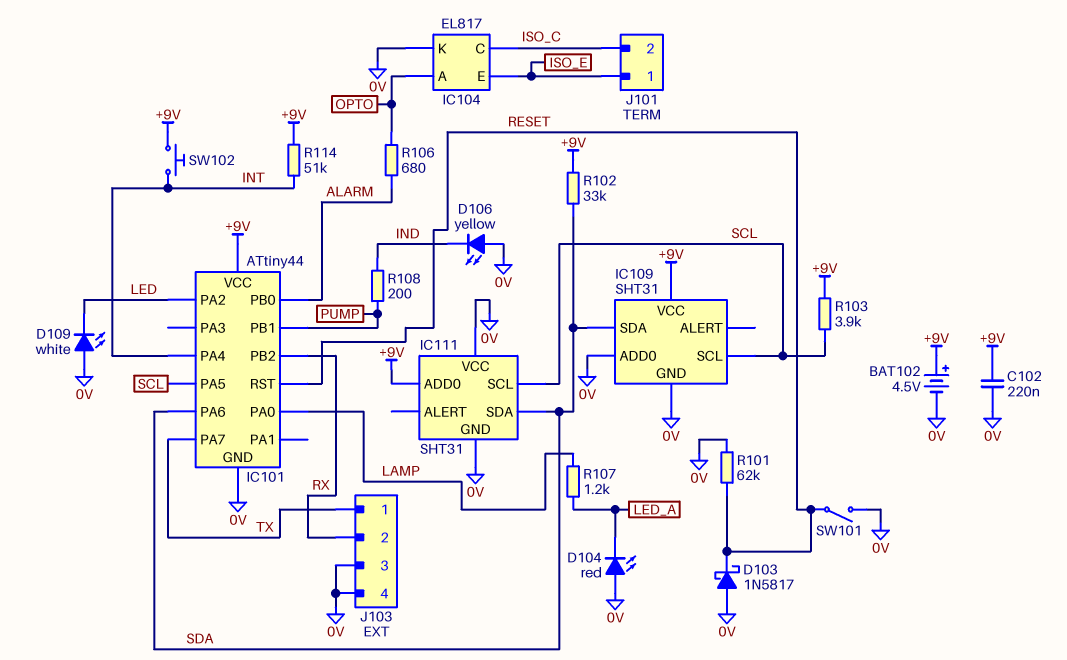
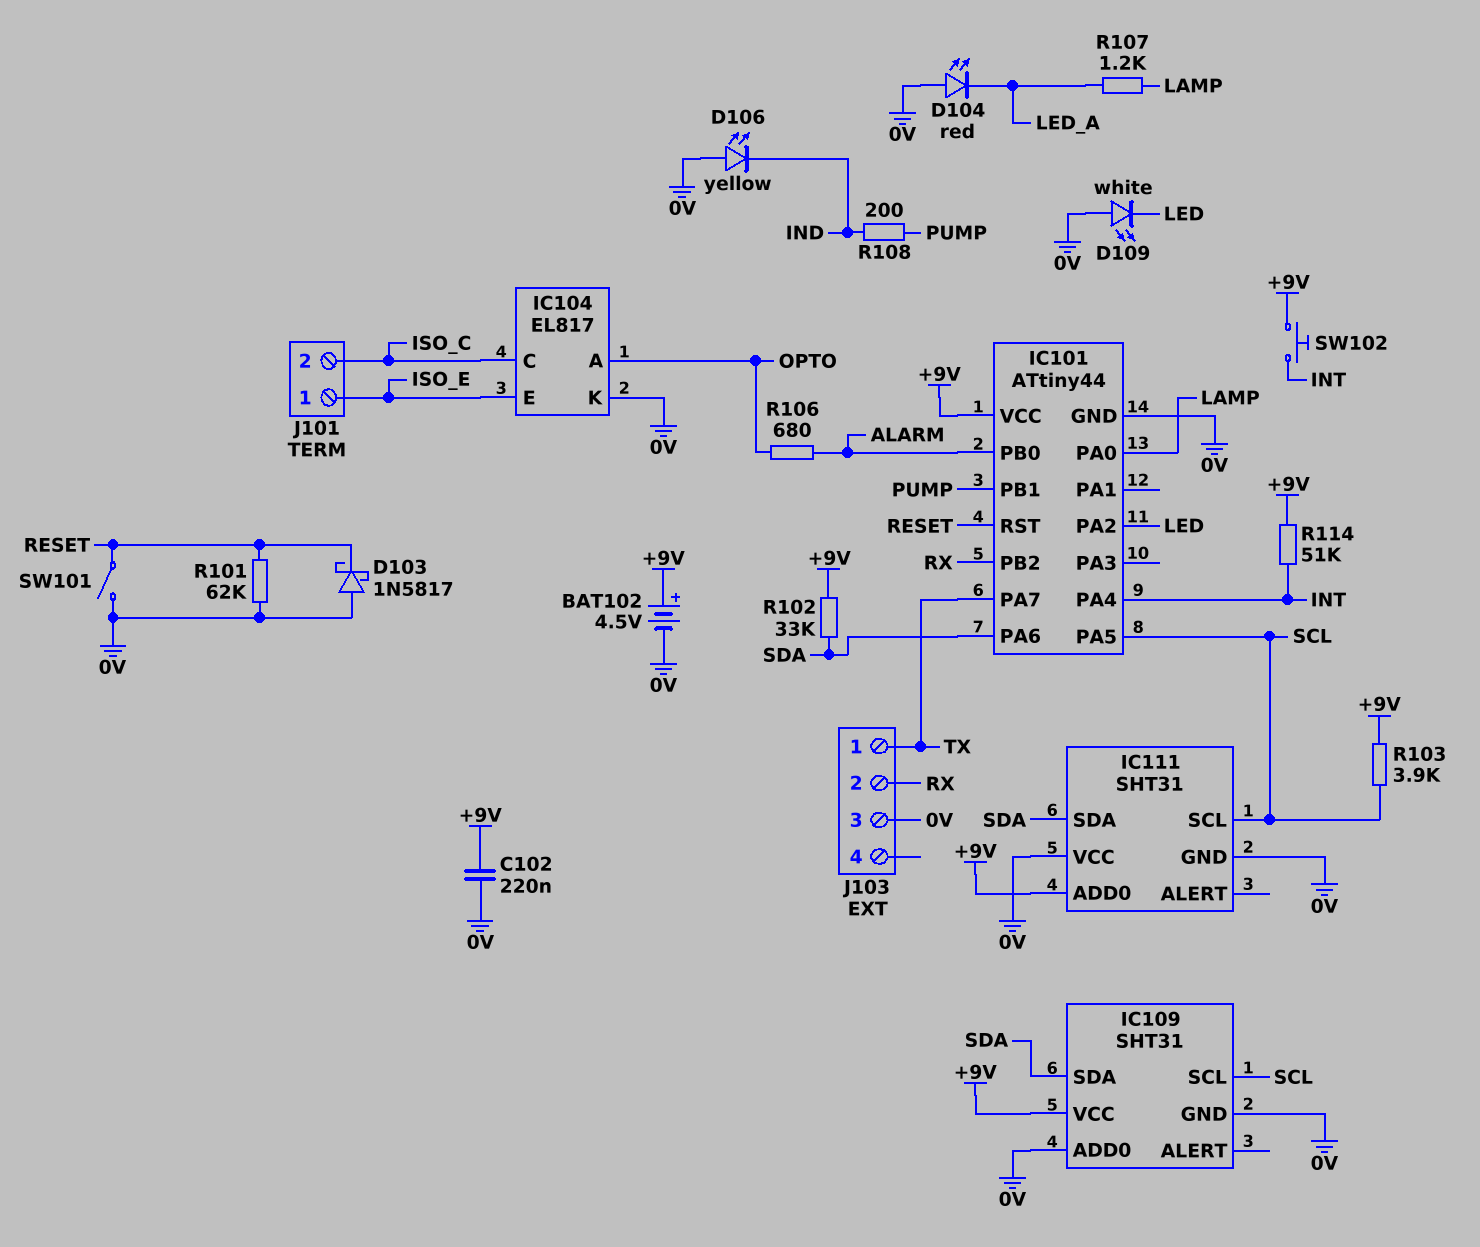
J103 pin 4: 0V -> none

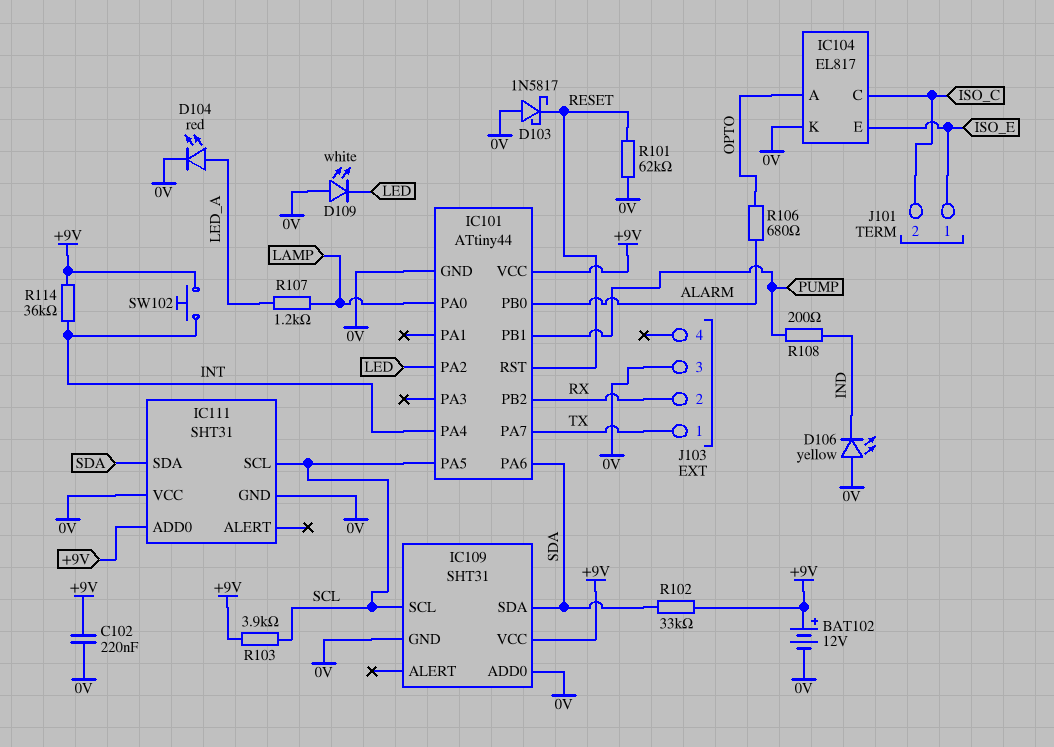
BAT102: 4.5V (plus +9V, minus 0V) -> 12V (plus +9V, minus 0V)
D104: LED red (A 0V, K LED_A) -> LED red (A LED_A, K 0V)
R114: 51k (+9V, INT) -> 36k (+9V, INT)
SW101: switch (0V, RESET) -> none

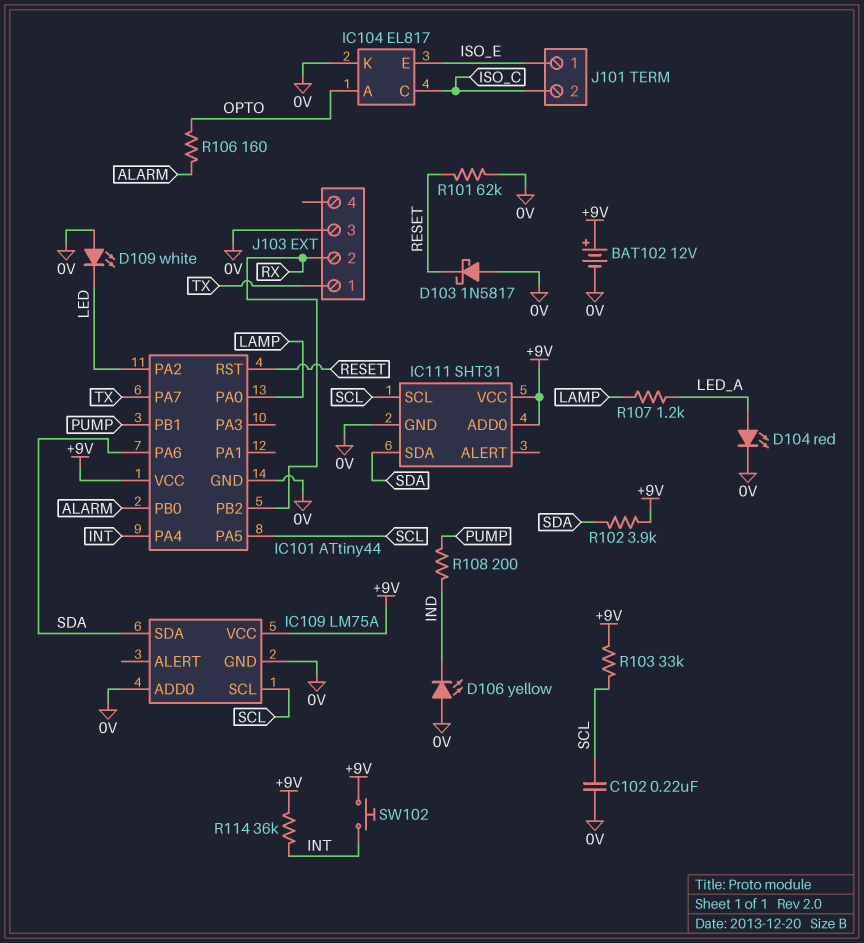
C102: 220nF (+9V, 0V) -> 220nF (0V, SCL)
IC109: SHT31 -> LM75A
IC111 pin VCC: 0V -> +9V
R102: 33k (+9V, SDA) -> 3.9k (+9V, SDA)
R103: 3.9k (+9V, SCL) -> 33k (+9V, SCL)
R106: 680 (ALARM, OPTO) -> 160 (ALARM, OPTO)

